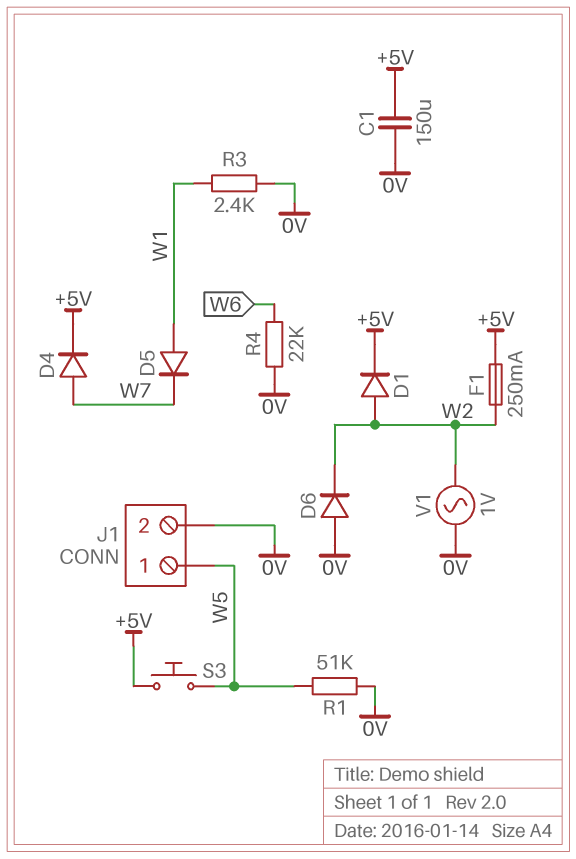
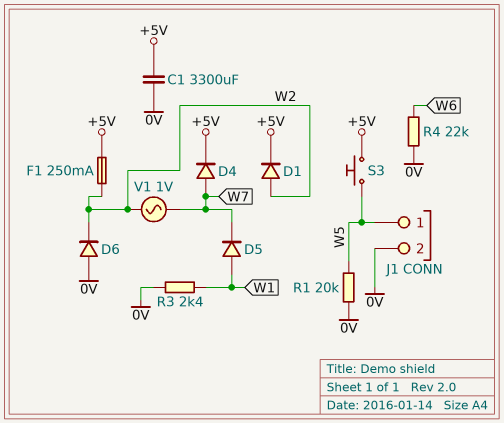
C1: 150uF (+5V, 0V) -> 3300uF (+5V, 0V)
R1: 51k (0V, W5) -> 20k (0V, W5)
V1: AC 1V (0V, W2) -> AC 1V (W2, W7)

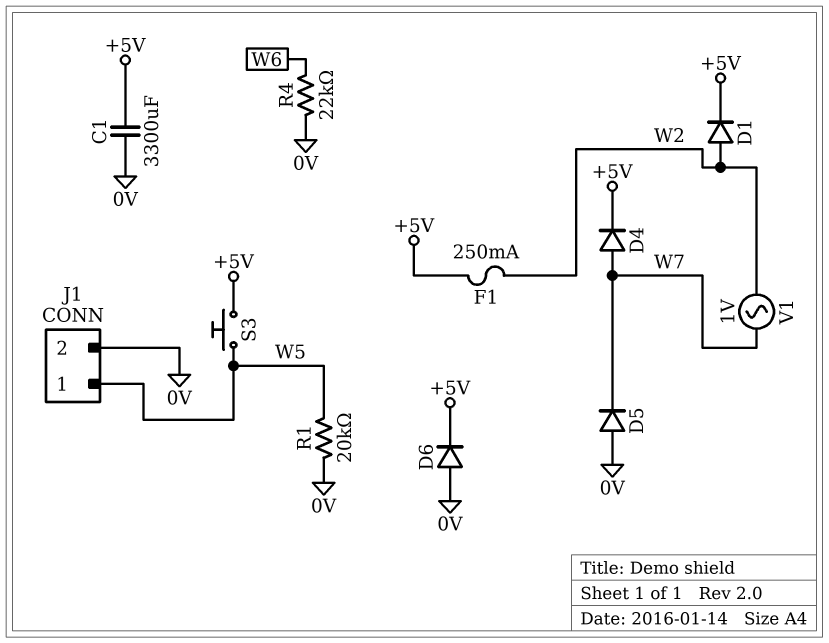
D5: diode (A W1, K W7) -> diode (A 0V, K W7)
D6: diode (A 0V, K W2) -> diode (A 0V, K +5V)
R3: 2.4k (0V, W1) -> none

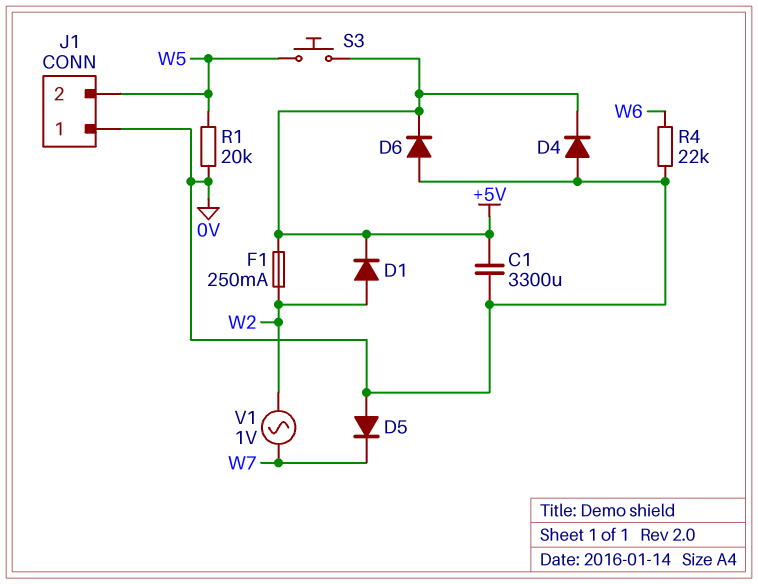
D4: diode (A W7, K +5V) -> diode (A 0V, K +5V)
J1 pin 1: W5 -> 0V
J1 pin 2: 0V -> W5

